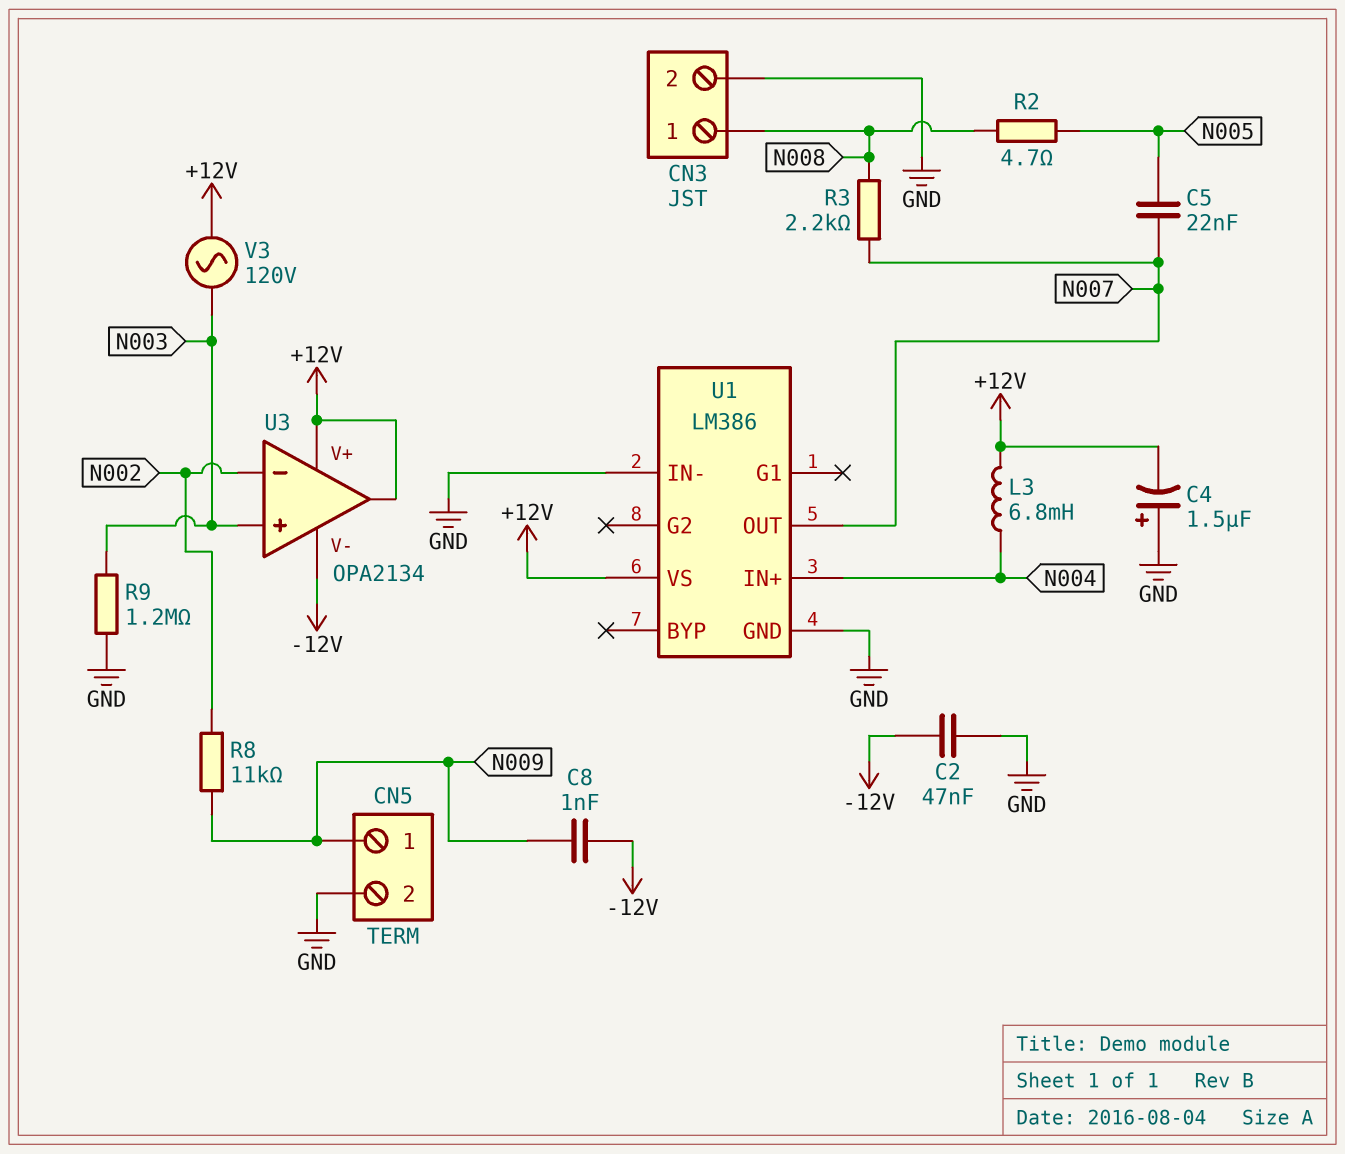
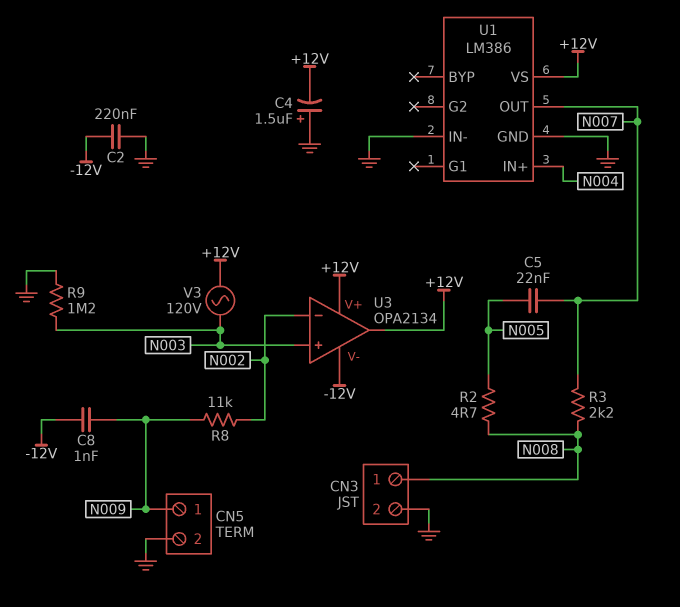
C2: 47nF (-12V, GND) -> 220nF (-12V, GND)
L3: 6.8mH (+12V, N004) -> none

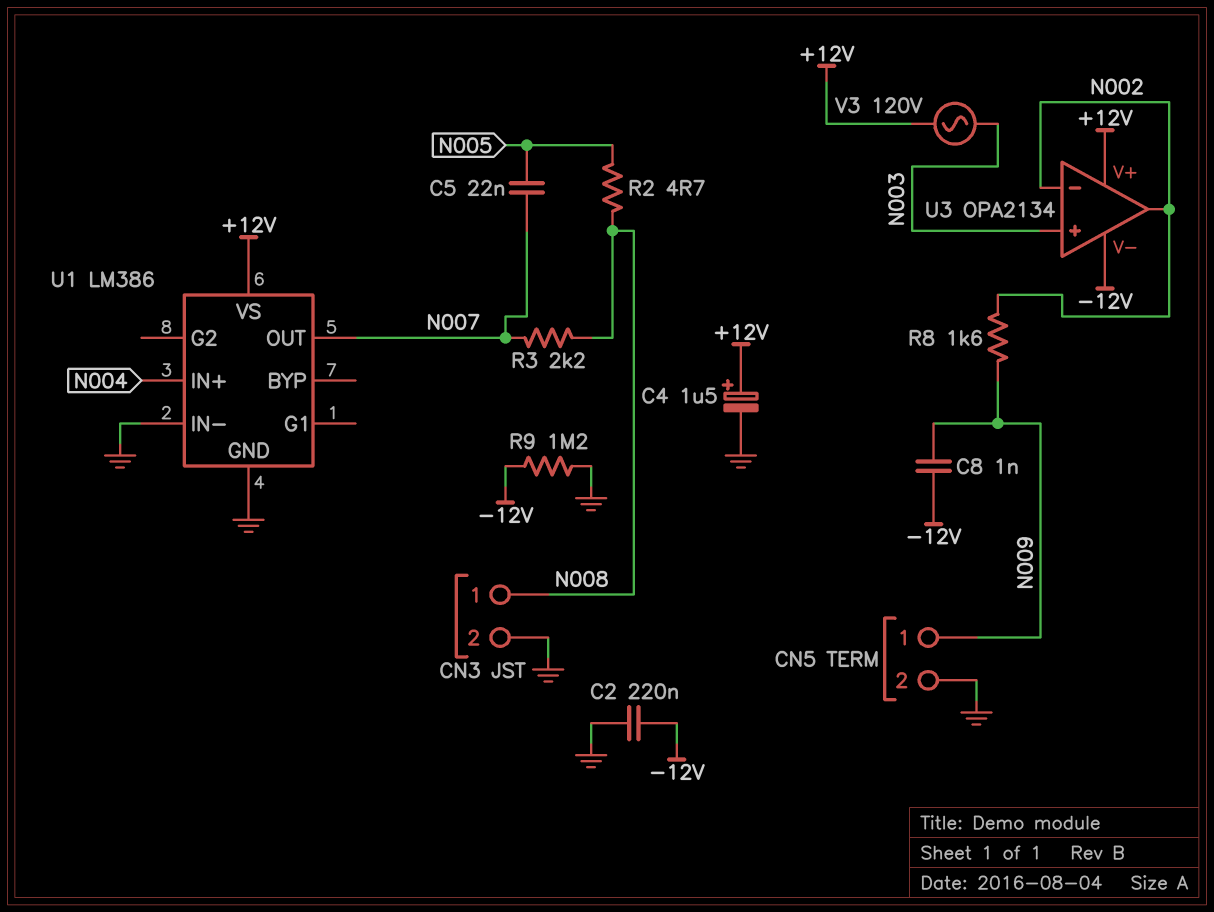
C4: 1.5uF (plus GND, minus +12V) -> 1.5uF (plus +12V, minus GND)
R8: 11k (N002, N009) -> 1.6k (N002, N009)
R9: 1.2M (GND, N003) -> 1.2M (-12V, GND)
U3 pin out: +12V -> N002

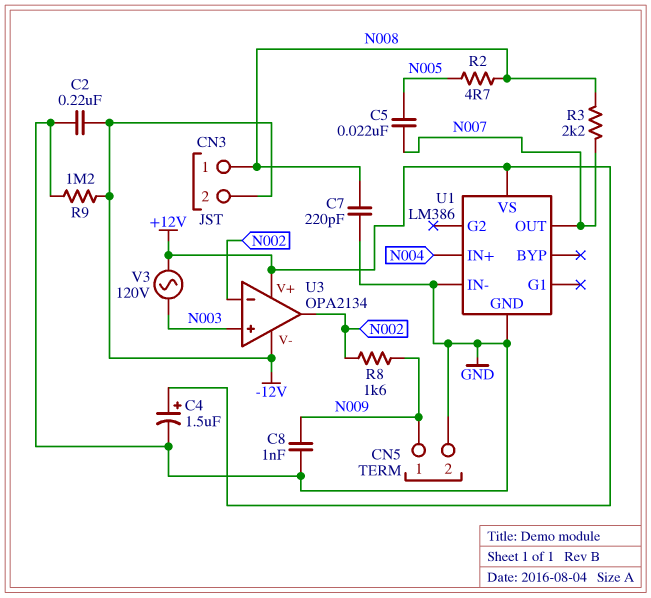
C7: none -> 220pF (GND, N008)
C8: 1nF (-12V, N009) -> 1nF (GND, N009)
CN3 pin 2: GND -> -12V

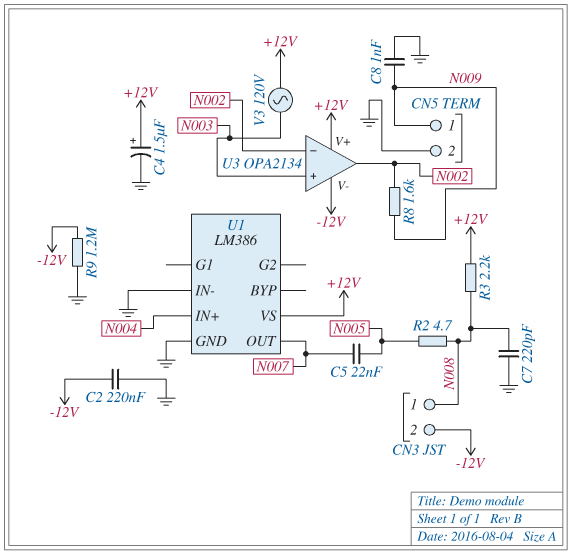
R3: 2.2k (N007, N008) -> 2.2k (+12V, N008)

